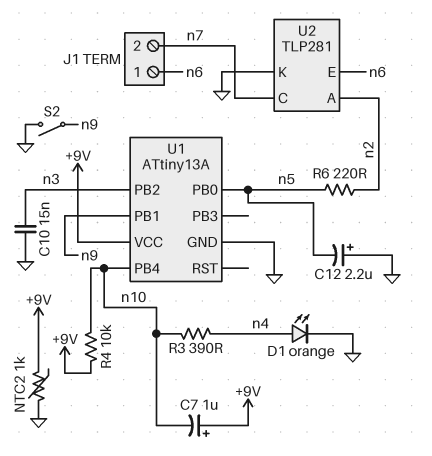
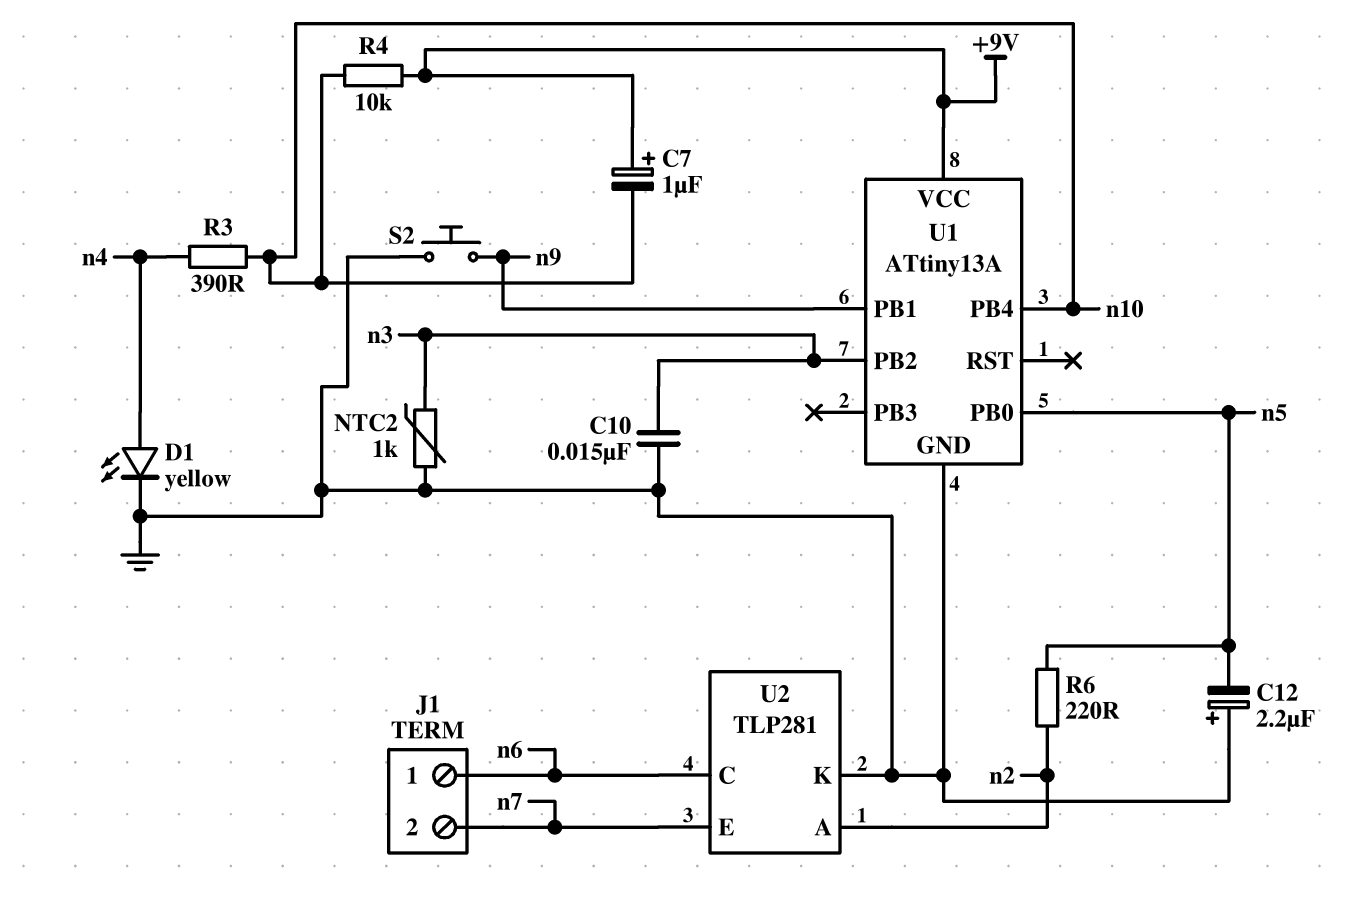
D1: LED orange (A n4, K GND) -> LED yellow (A n4, K GND)
NTC2: 1k (+9V, GND) -> 1k (GND, n3)
S2: switch (GND, n9) -> button (GND, n9)
U2 pin C: n7 -> n6
U2 pin E: n6 -> n7

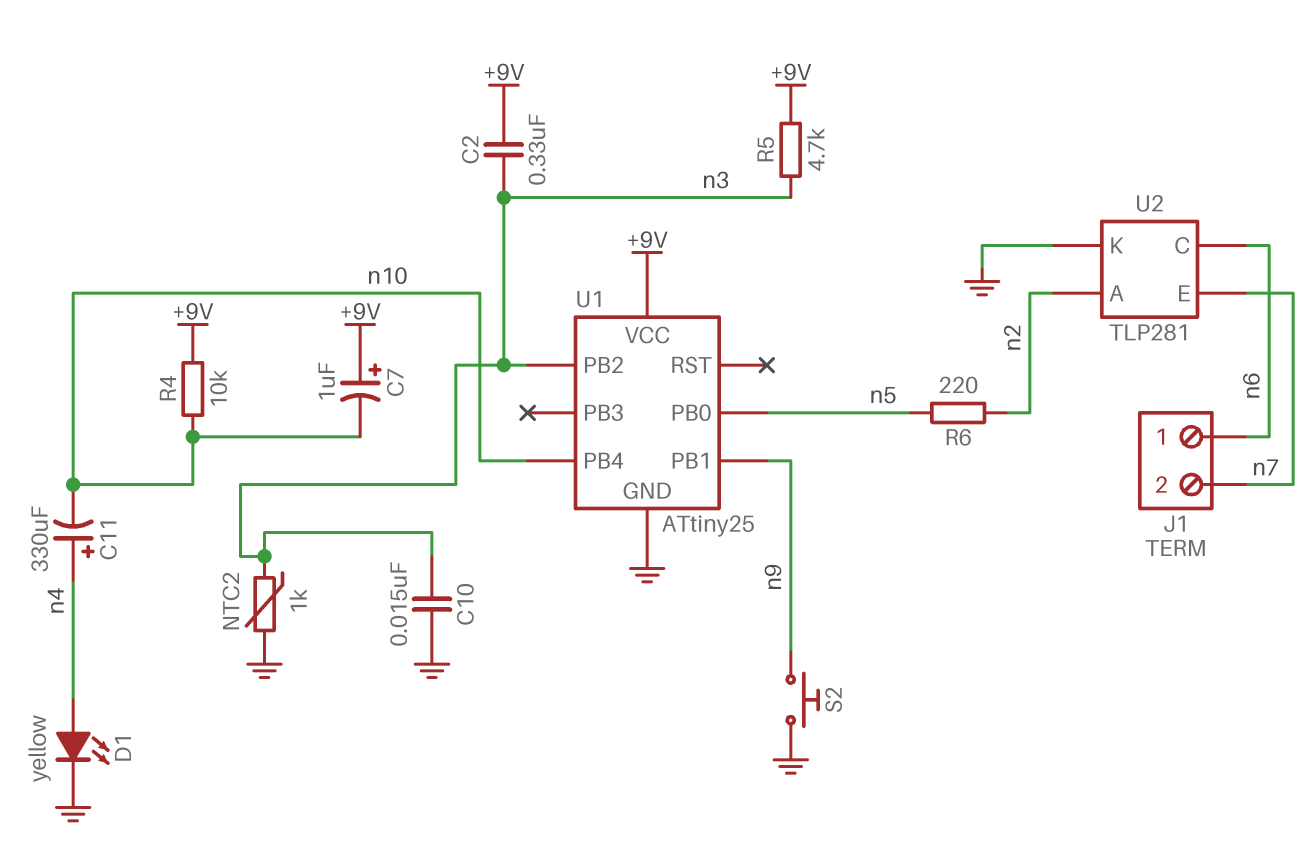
C2: none -> 330nF (+9V, n3)
C11: none -> 330uF (plus n4, minus n10)
C12: 2.2uF (plus GND, minus n5) -> none
R3: 390 (n4, n10) -> none
R5: none -> 4.7k (+9V, n3)
U1: ATtiny13A -> ATtiny25

